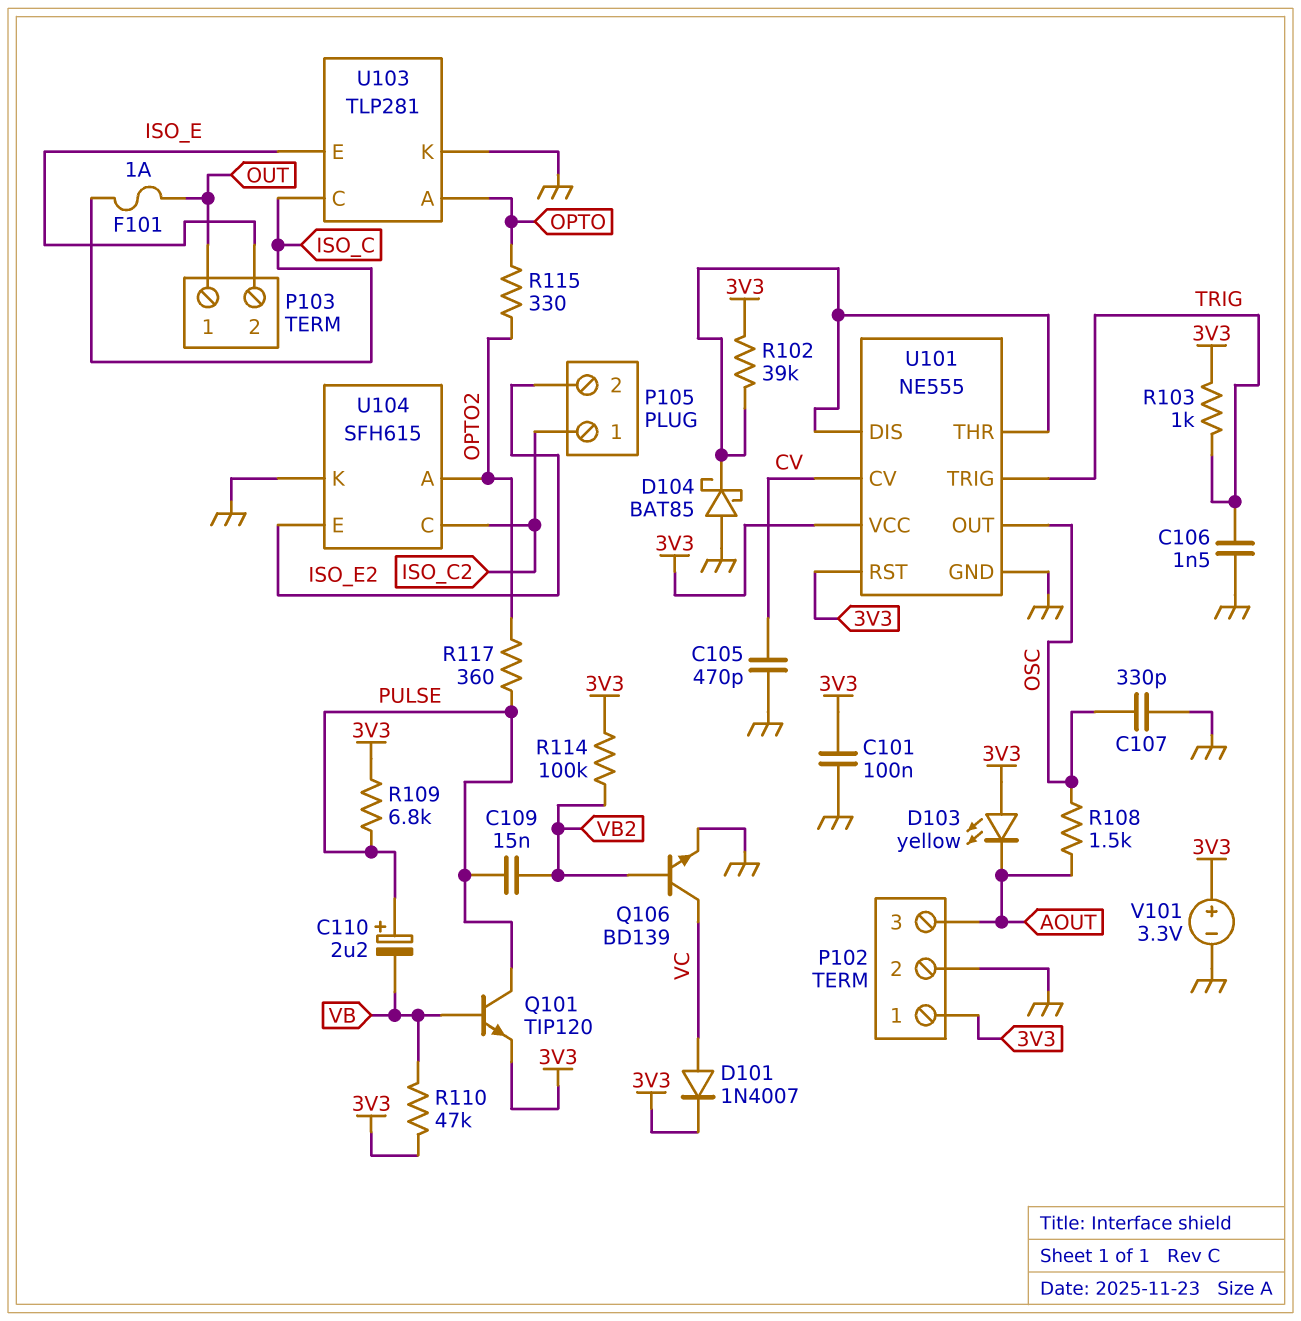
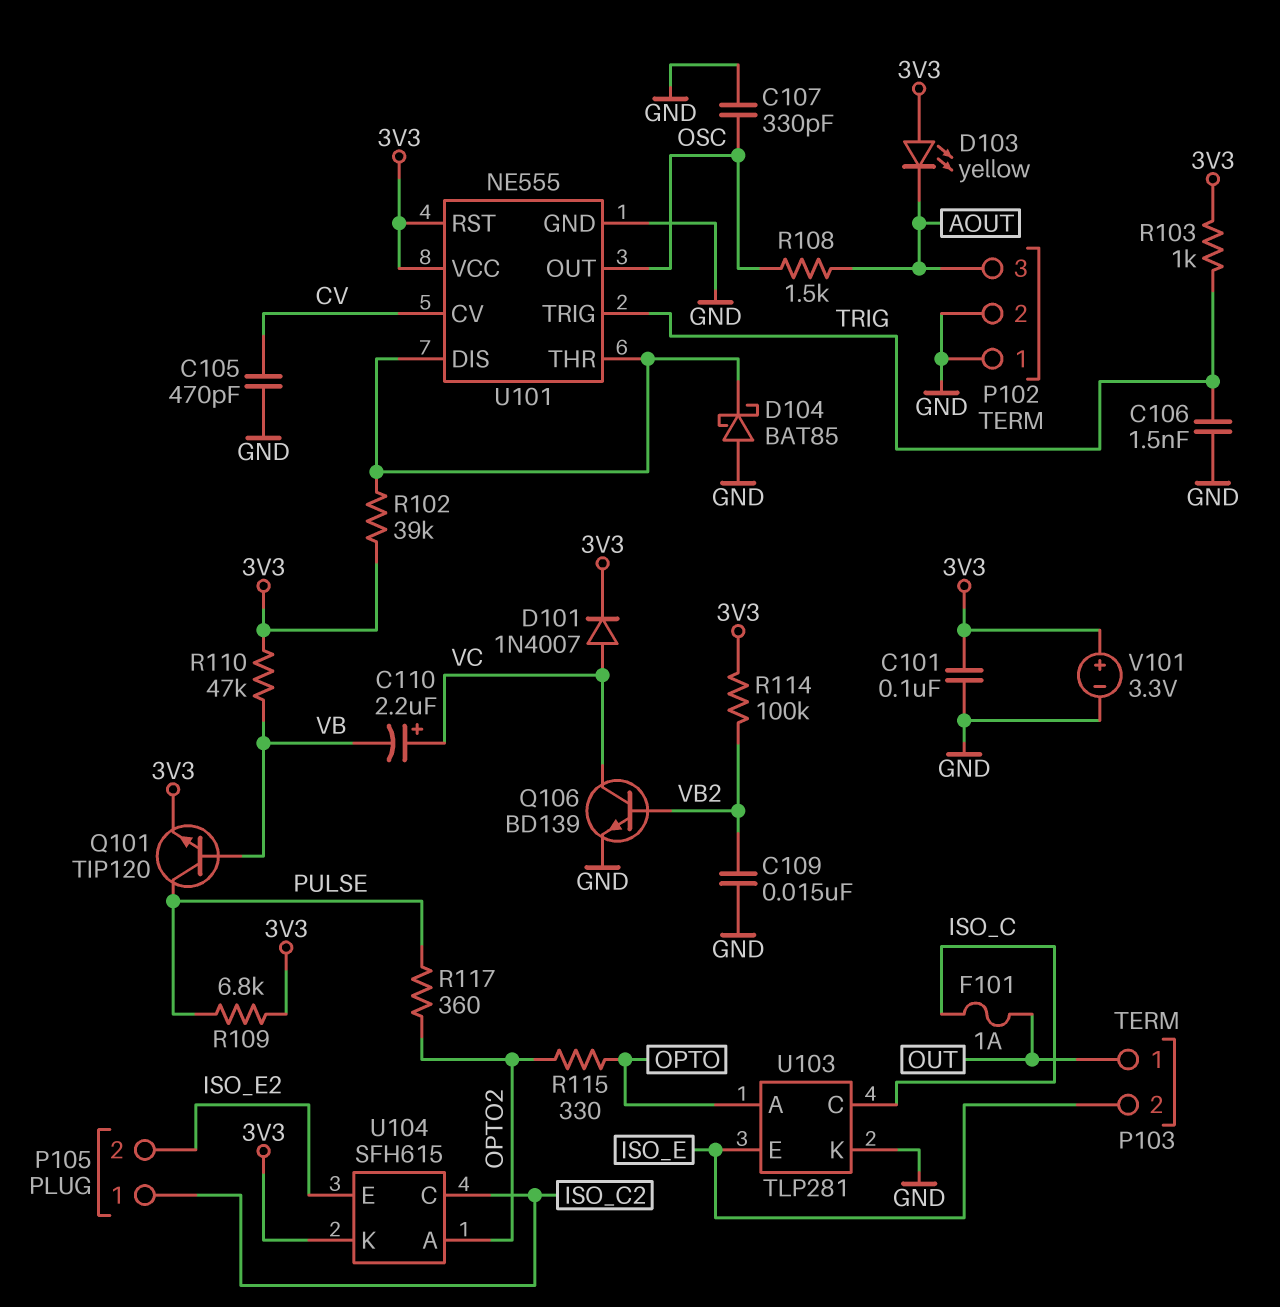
C109: 15nF (PULSE, VB2) -> 15nF (GND, VB2)
C110: 2.2uF (plus PULSE, minus VB) -> 2.2uF (plus VC, minus VB)
P102 pin 1: 3V3 -> GND
U104 pin K: GND -> 3V3

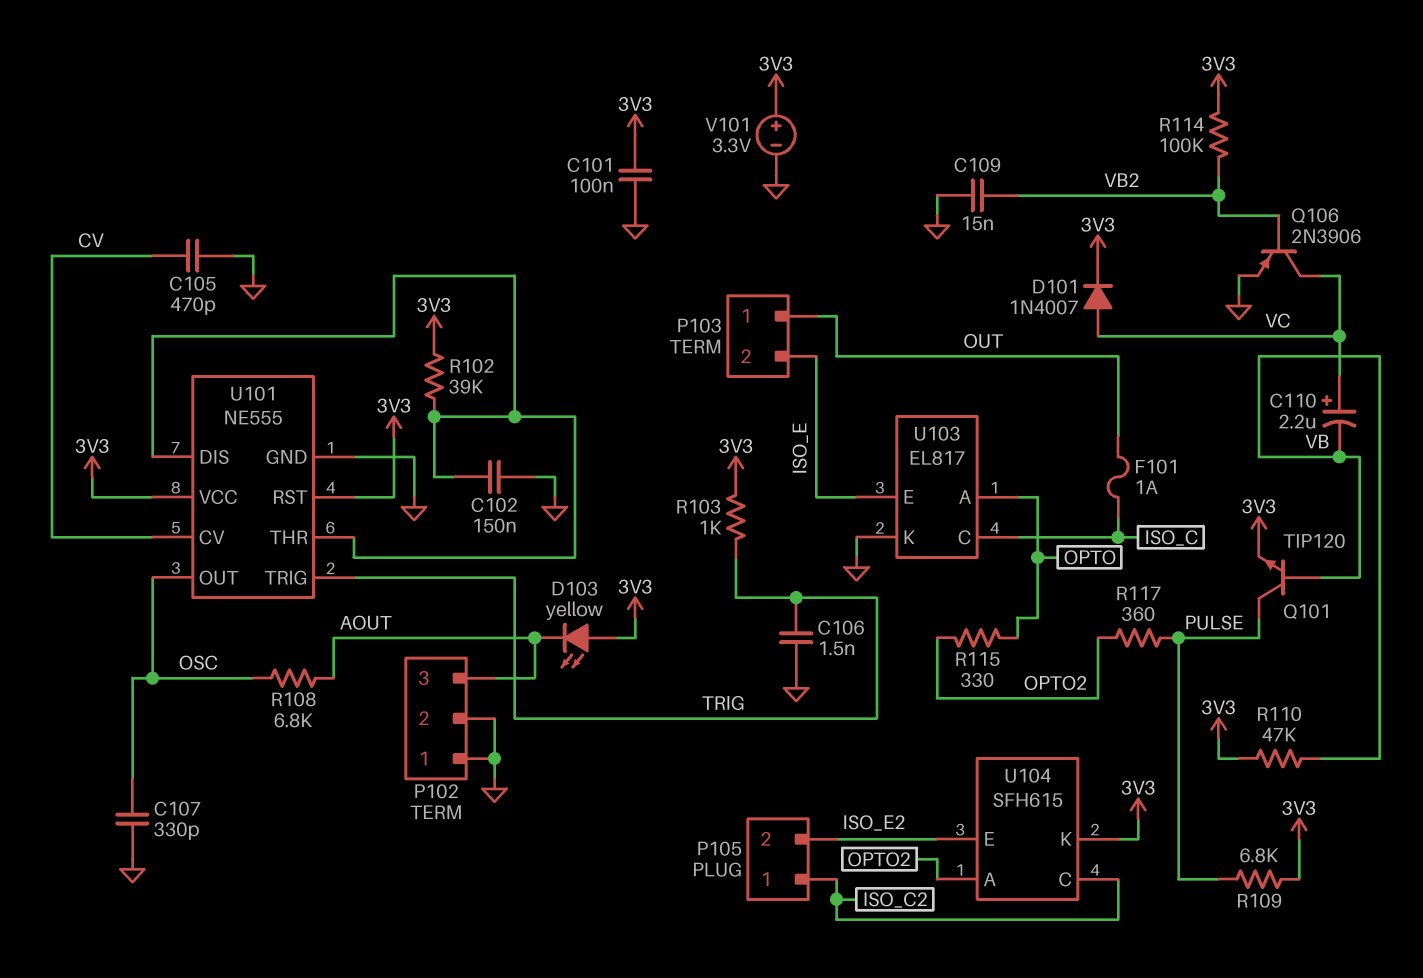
C102: none -> 150nF (GND, U101/DIS)
D104: schottky BAT85 (A GND, K U101/DIS) -> none
Q106: NPN BD139 (B VB2, C VC, E GND) -> PNP 2N3906 (B VB2, C VC, E GND)
R108: 1.5k (AOUT, OSC) -> 6.8k (AOUT, OSC)
U103: TLP281 -> EL817

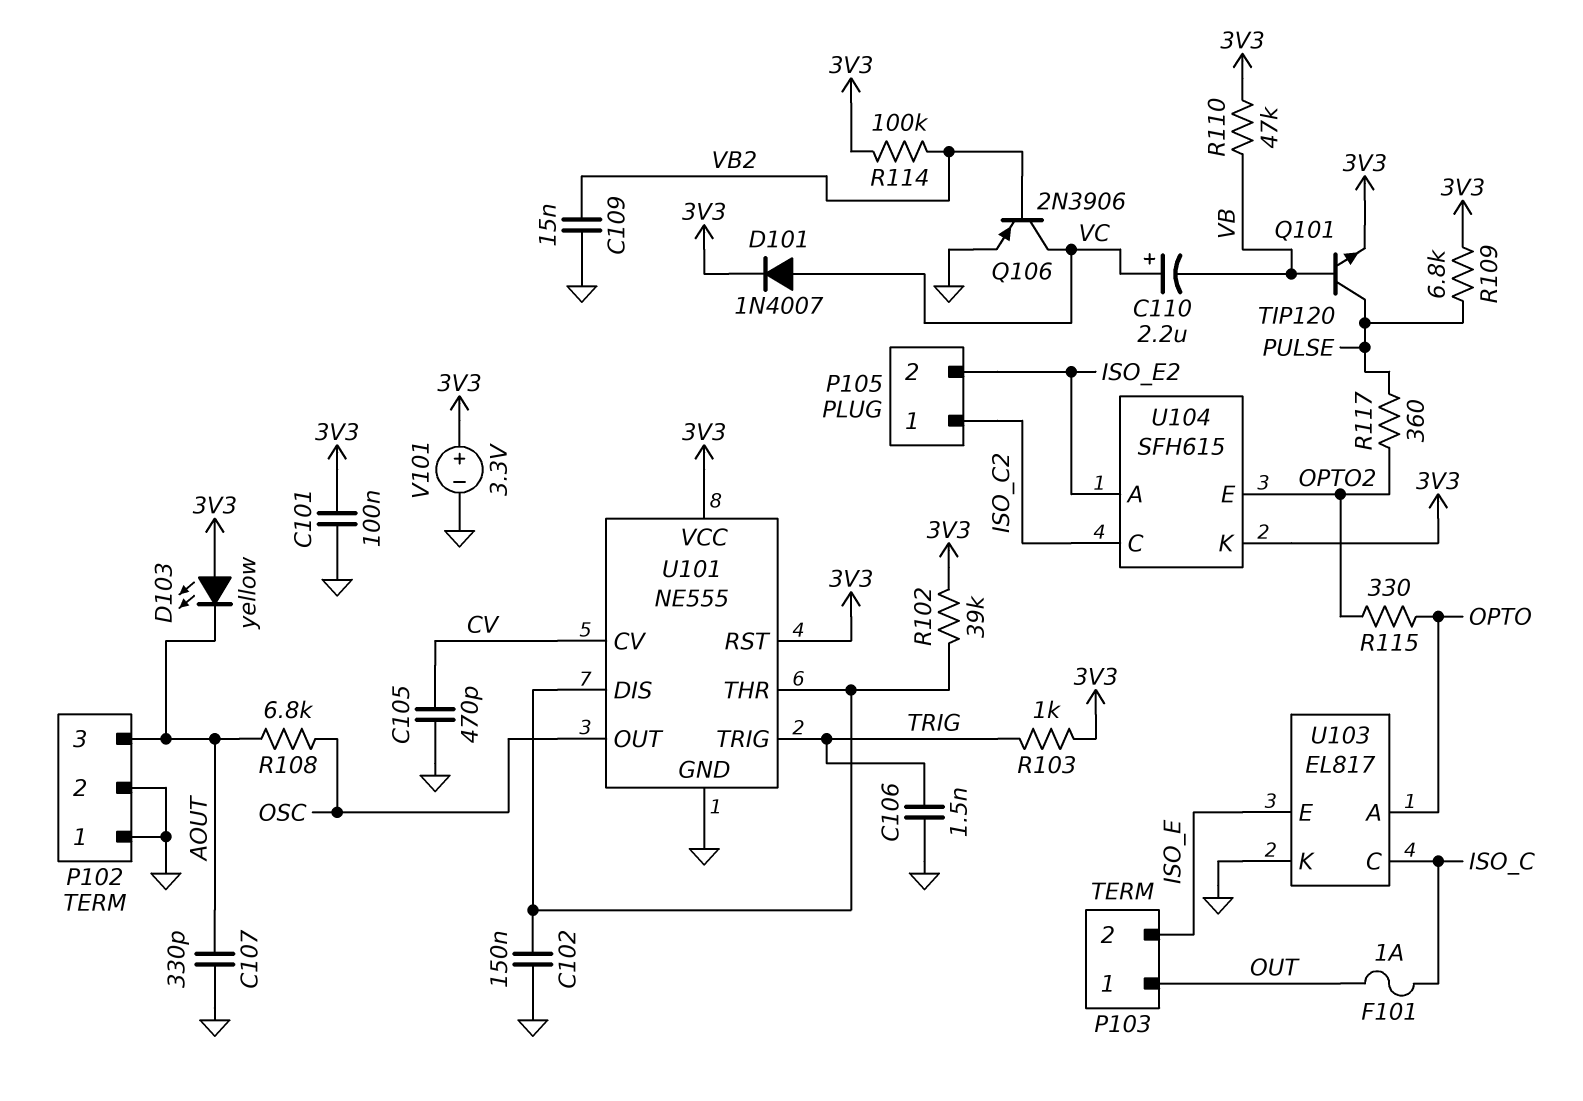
C107: 330pF (GND, OSC) -> 330pF (AOUT, GND)
U104 pin A: OPTO2 -> ISO_E2
U104 pin E: ISO_E2 -> OPTO2

